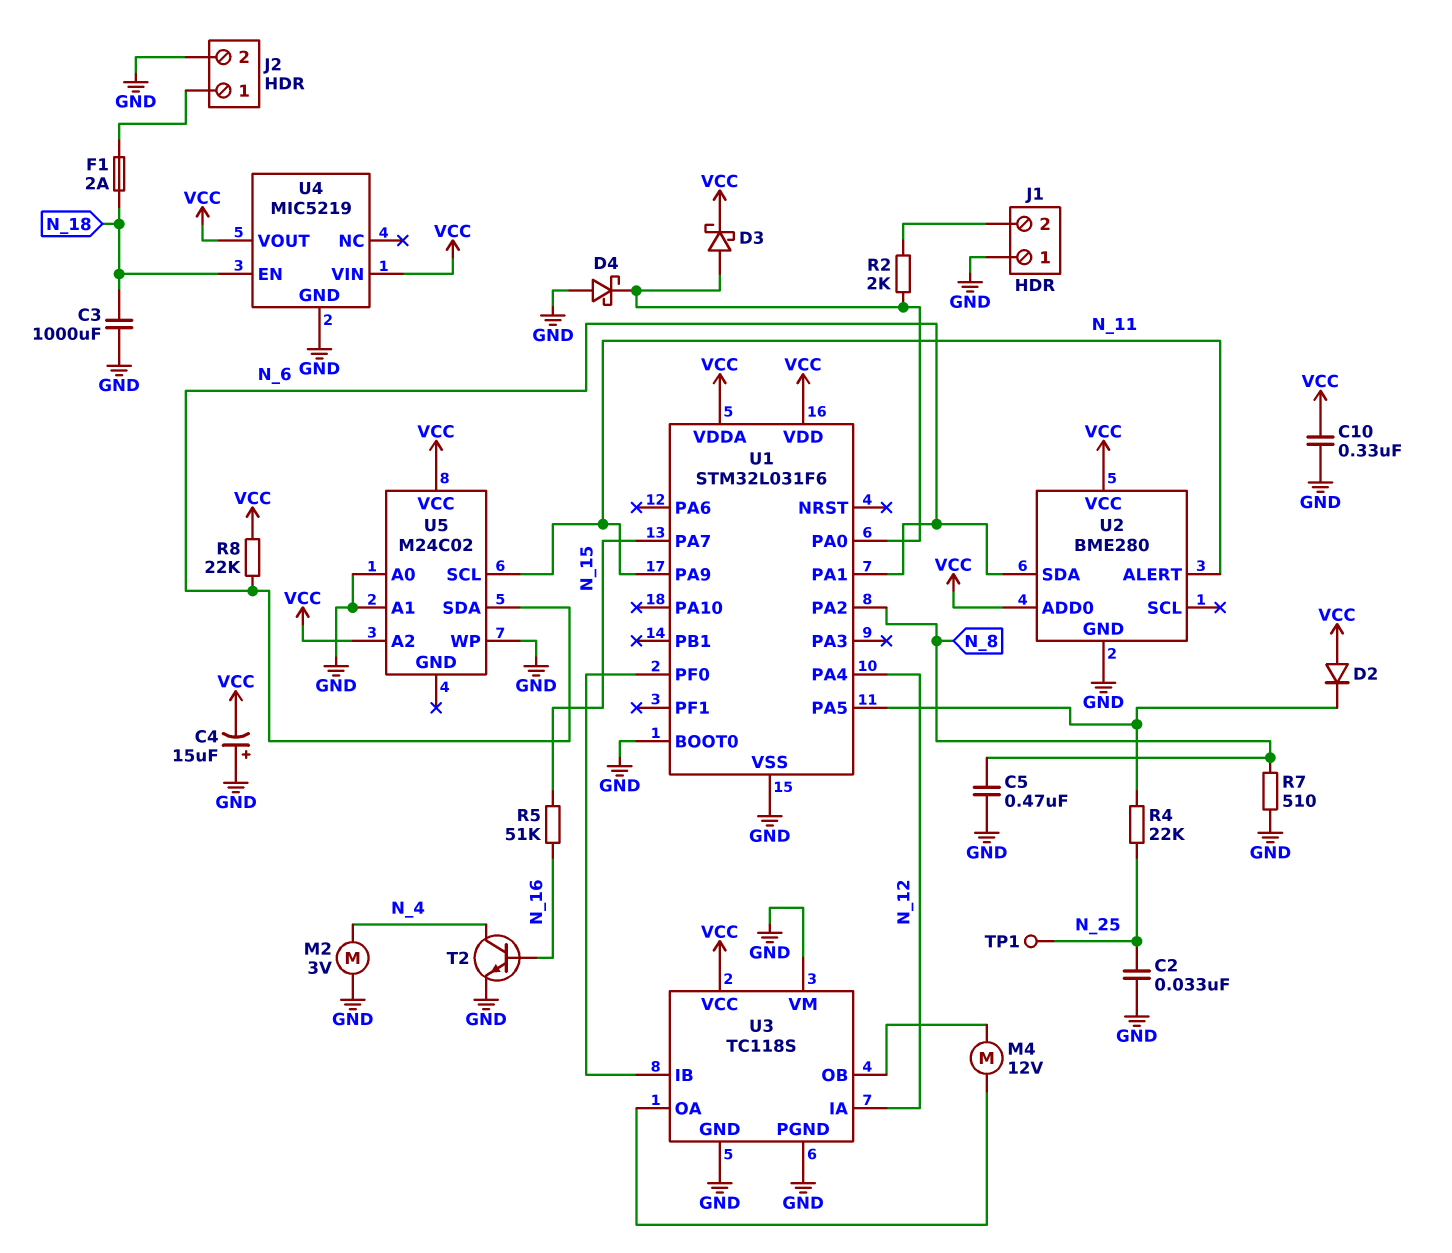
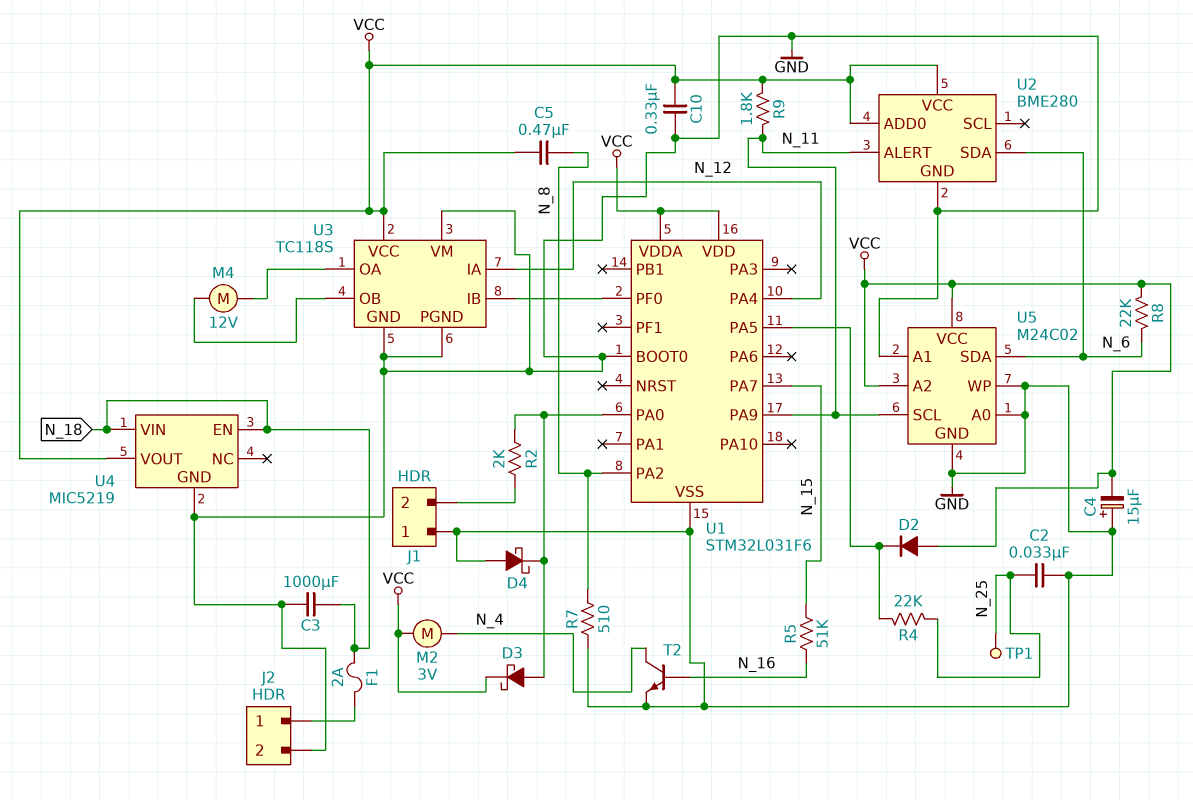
C5: 470nF (GND, N_8) -> 470nF (N_8, VCC)
M2: motor 3V (GND, N_4) -> motor 3V (N_4, VCC)
R9: none -> 1.8k (N_11, VCC)
U1 pin PA1: N_6 -> none
U4 pin VIN: VCC -> N_18
U5 pin GND: none -> GND

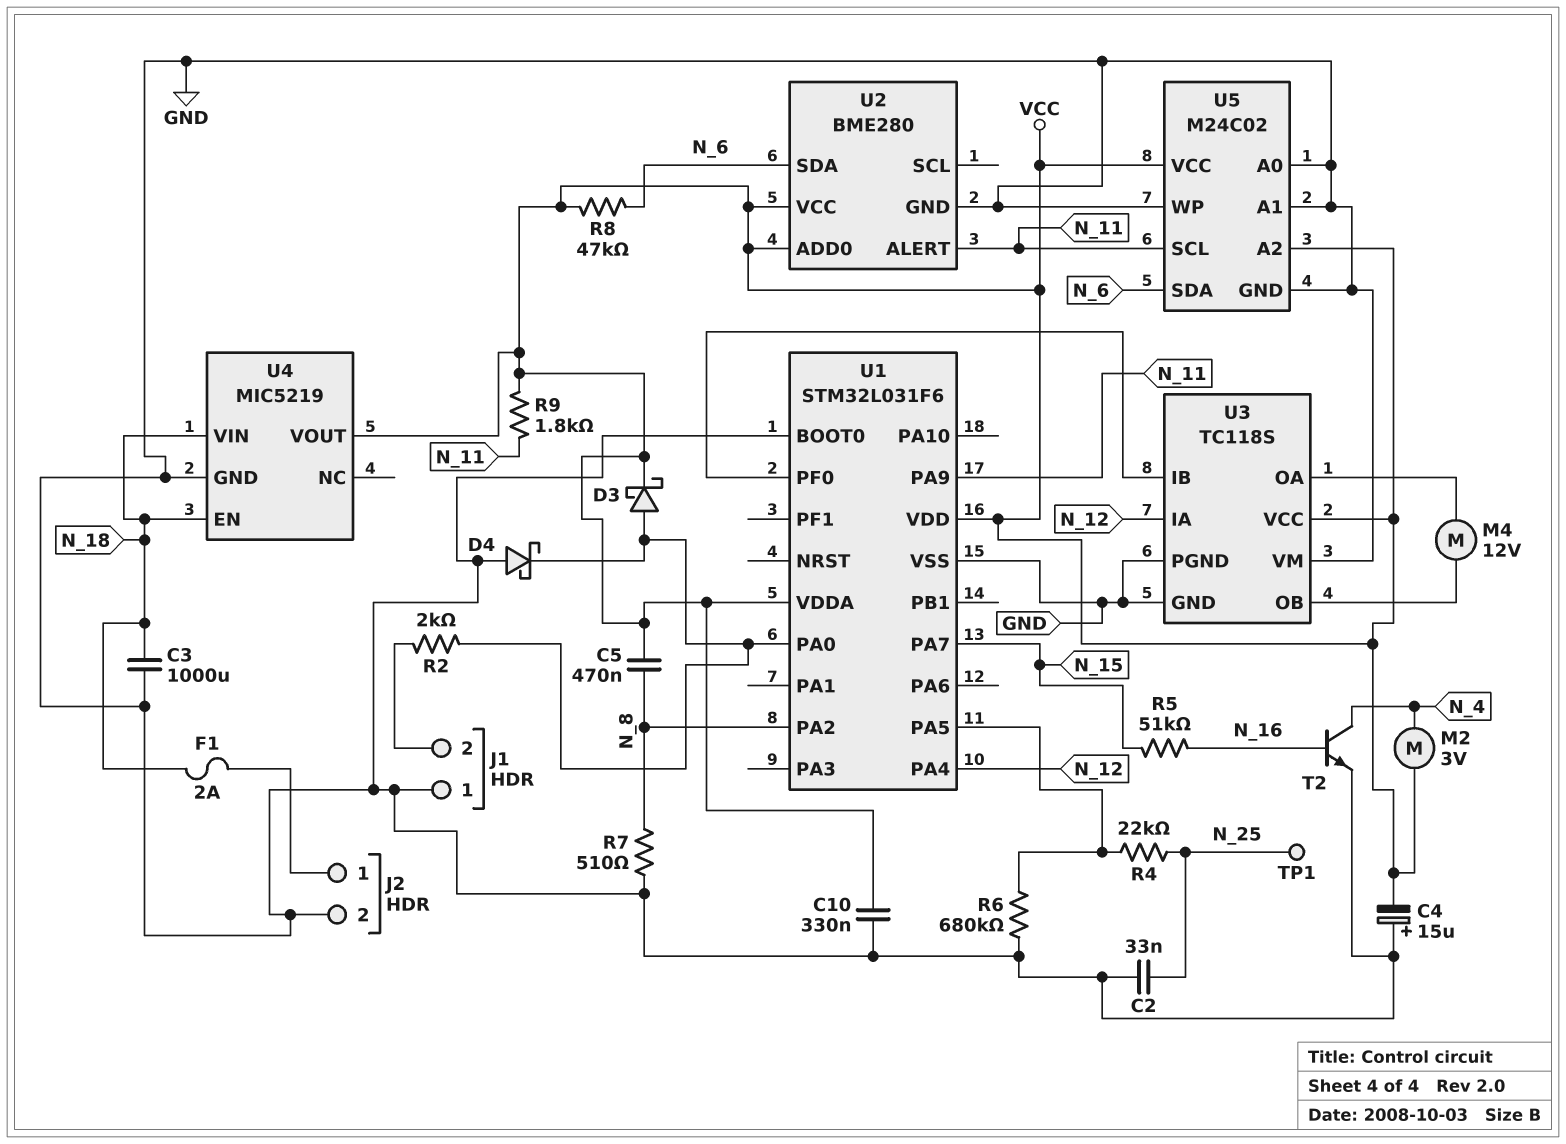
D2: diode (A VCC, K U1/PA5) -> none
R6: none -> 680k (GND, U1/PA5)
R8: 22k (N_6, VCC) -> 47k (N_6, VCC)

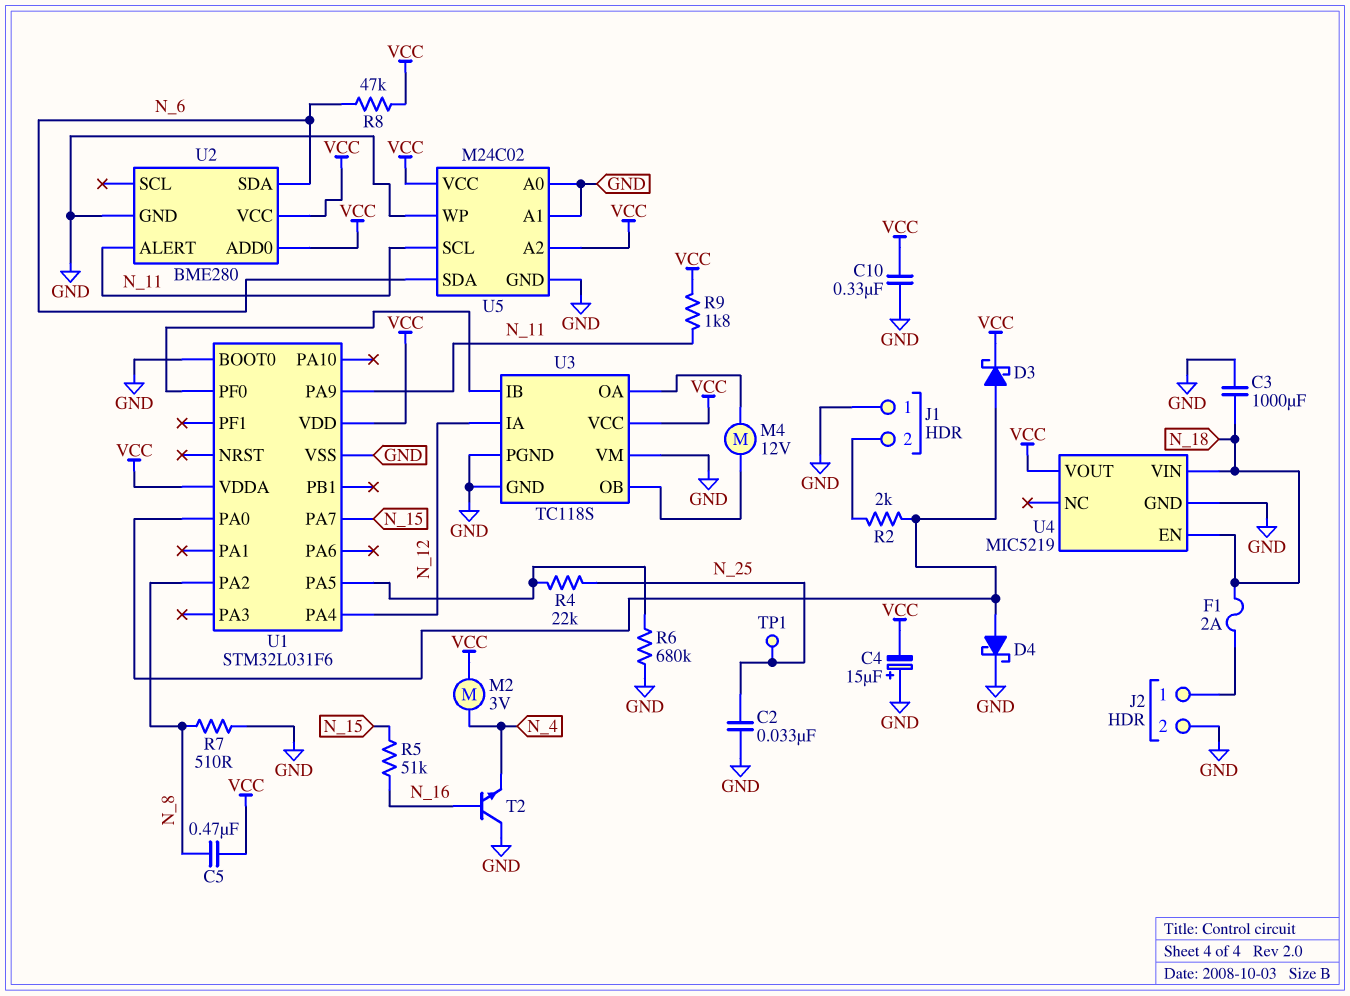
D4: schottky (A GND, K U1/PA0) -> schottky (A U1/PA0, K GND)
T2: NPN (B N_16, C N_4, E GND) -> NPN (B N_16, C GND, E N_4)

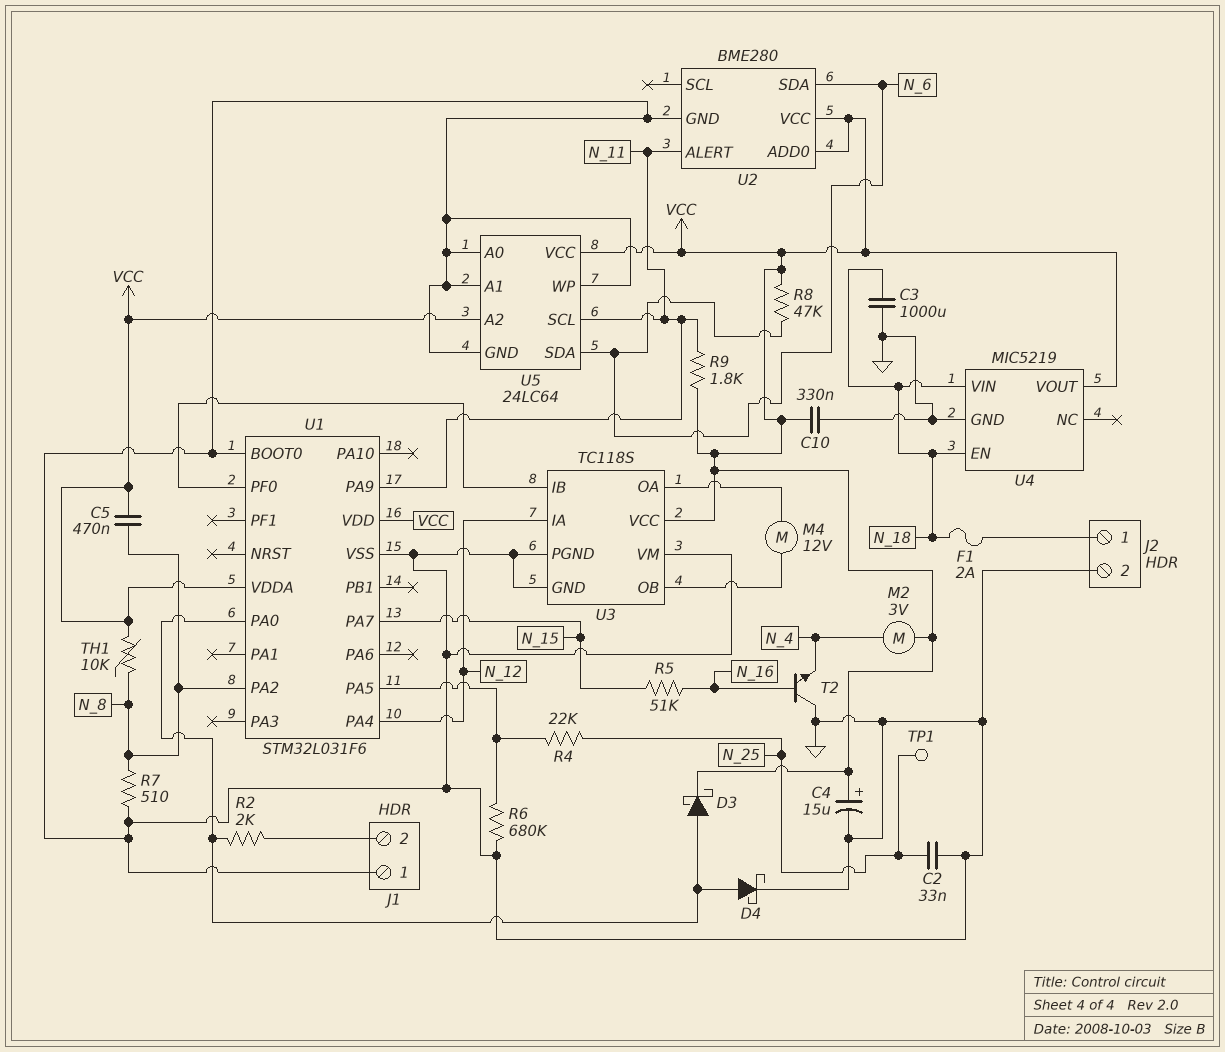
C4: 15uF (plus GND, minus VCC) -> 15uF (plus VCC, minus GND)
TH1: none -> 10k (N_8, VCC)
U5: M24C02 -> 24LC64

